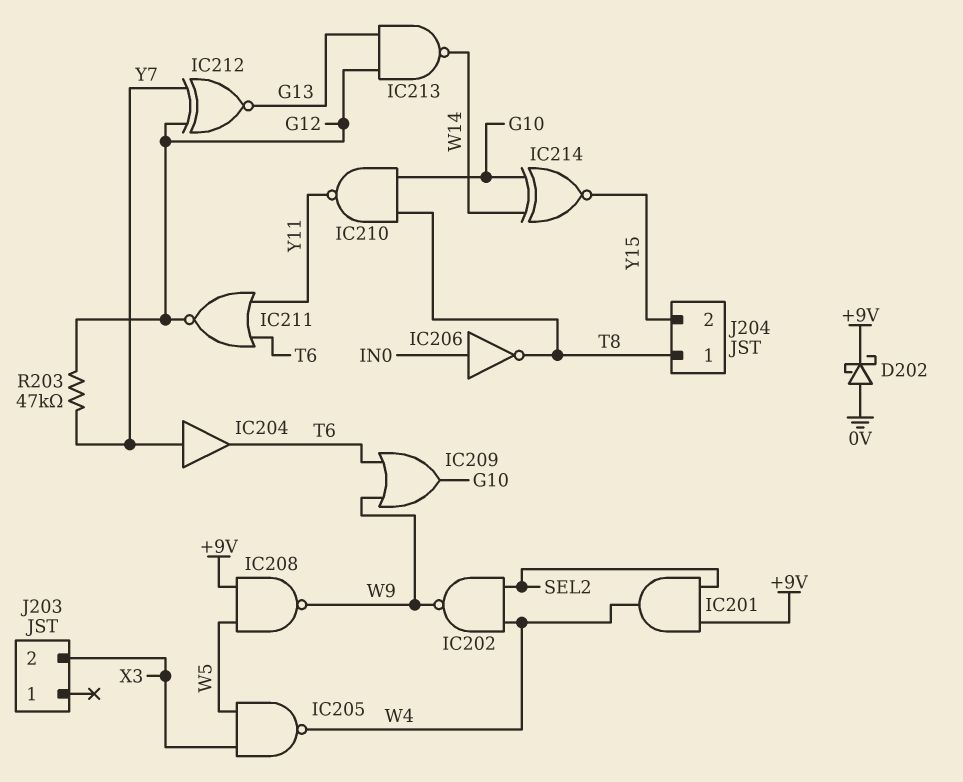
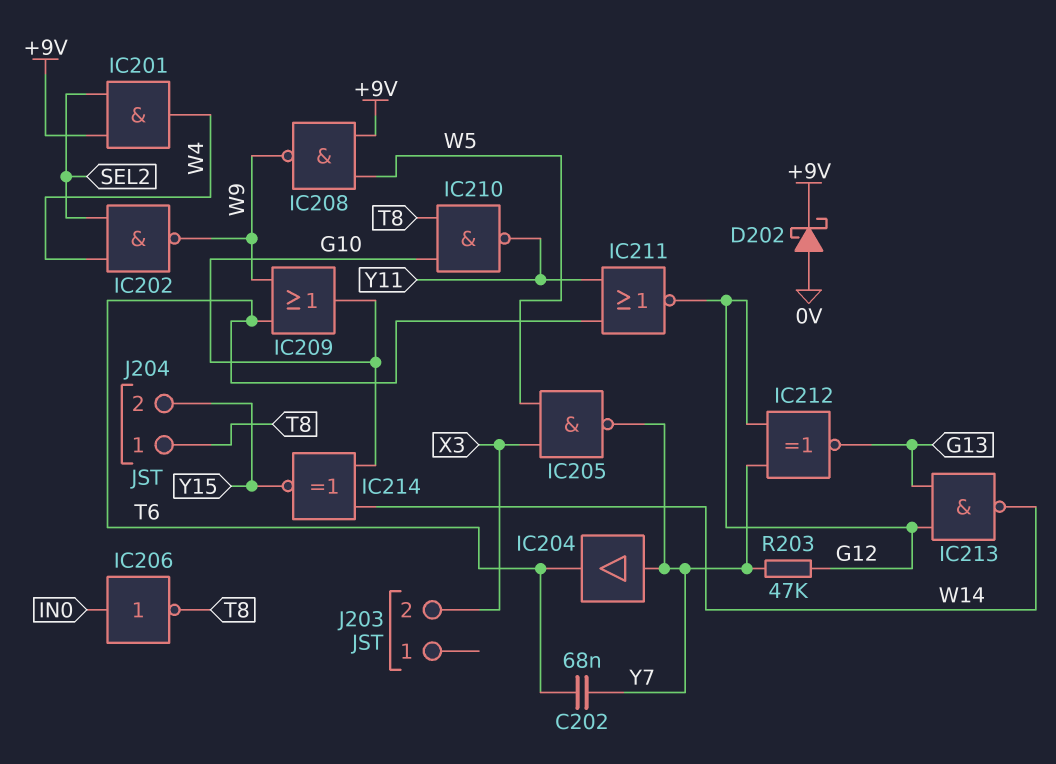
C202: none -> 68nF (T6, Y7)
IC205: NAND (in W5, in X3, out W4) -> NAND (in W5, in X3, out Y7)

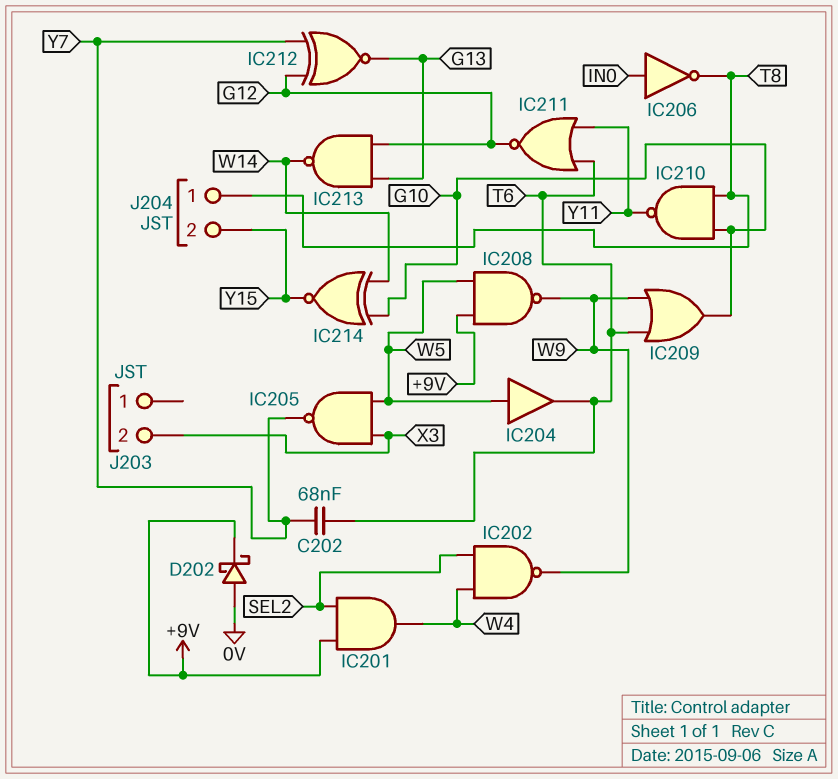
IC204: buffer (in Y7, out T6) -> buffer (in W5, out T6)
R203: 47k (G12, Y7) -> none

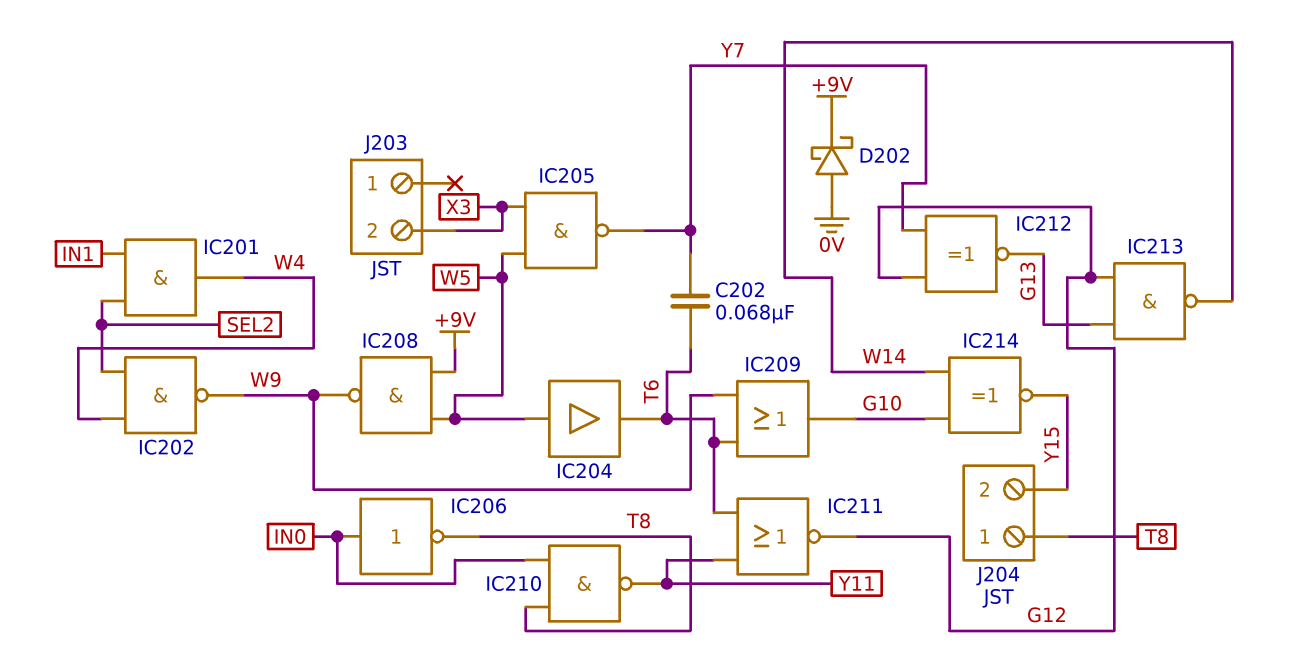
IC201: AND (in +9V, in SEL2, out W4) -> AND (in IN1, in SEL2, out W4)
IC210: NAND (in G10, in T8, out Y11) -> NAND (in IN0, in T8, out Y11)

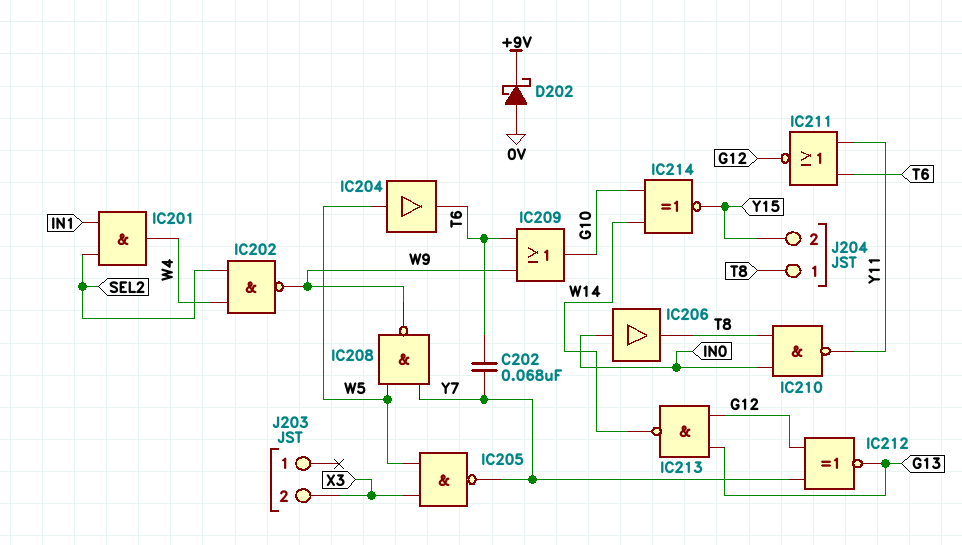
IC206: NOT (in IN0, out T8) -> buffer (in IN0, out T8)
IC208: NAND (in +9V, in W5, out W9) -> NAND (in W5, in Y7, out W9)

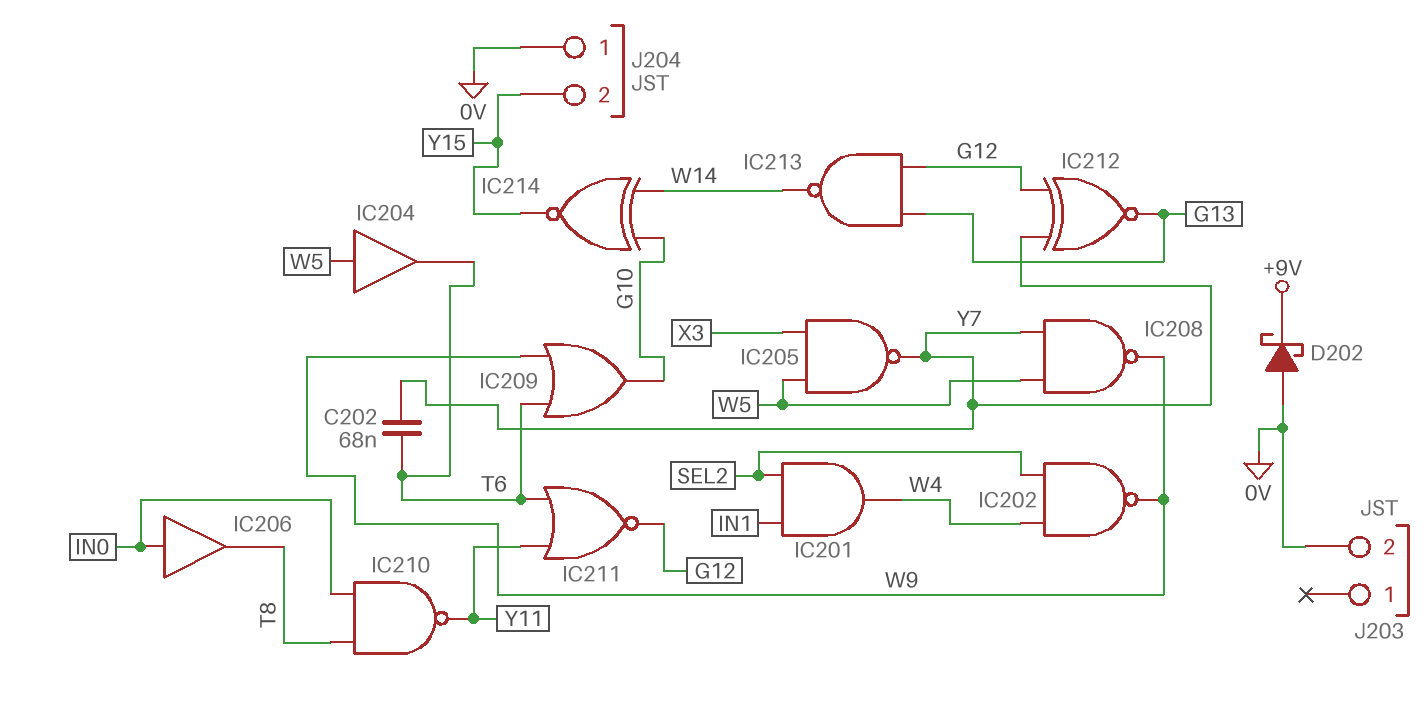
J203 pin 2: X3 -> 0V
J204 pin 1: T8 -> 0V

